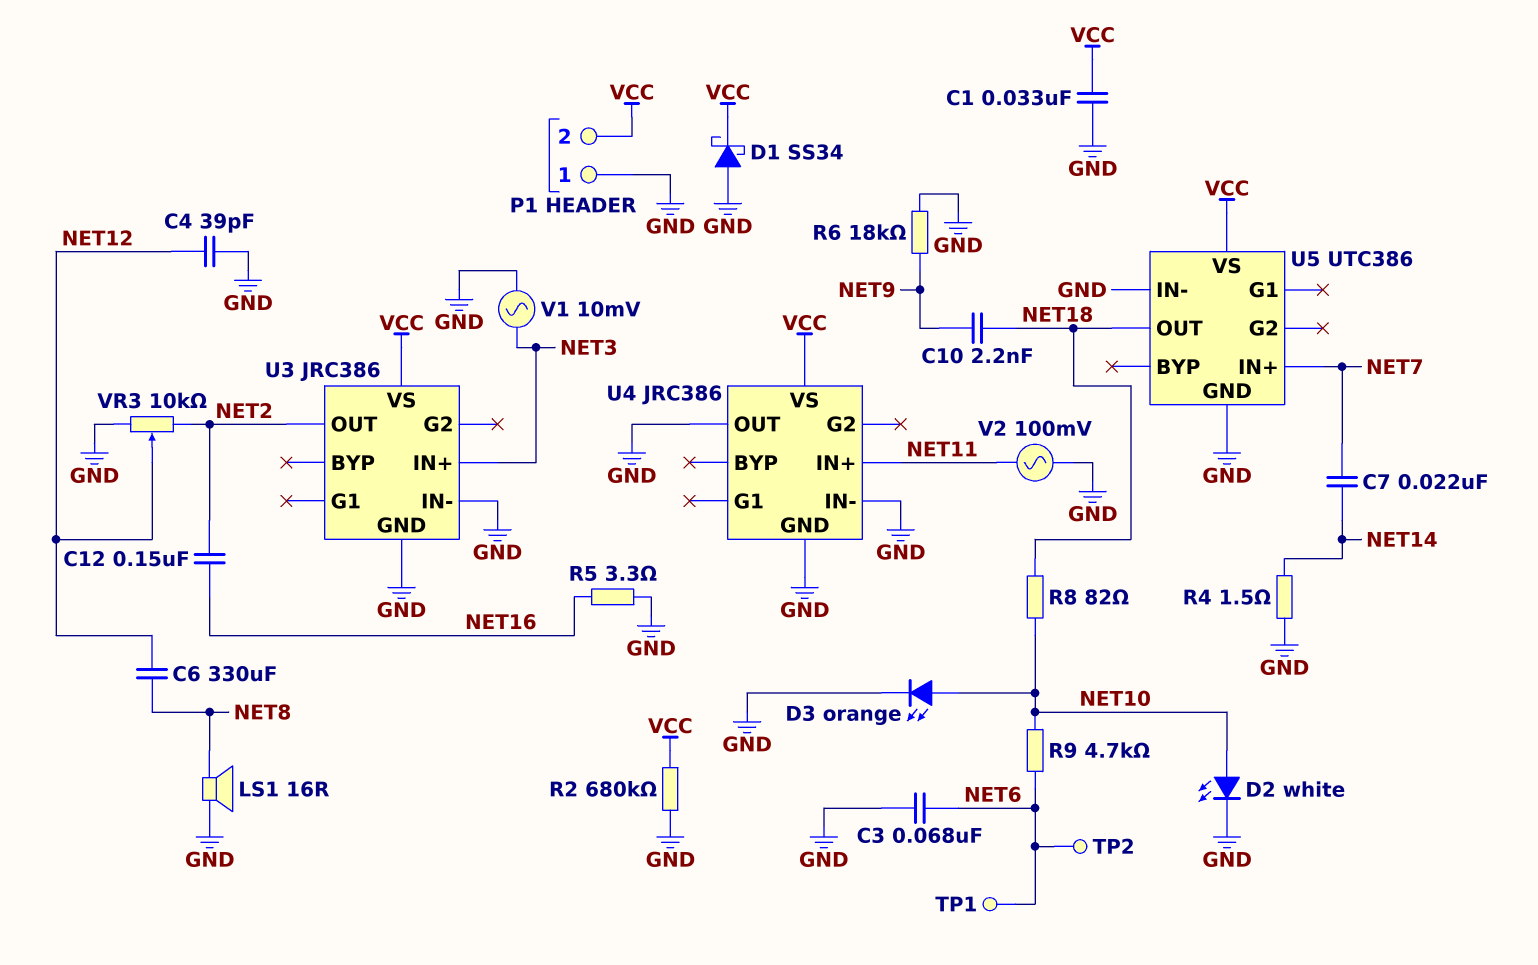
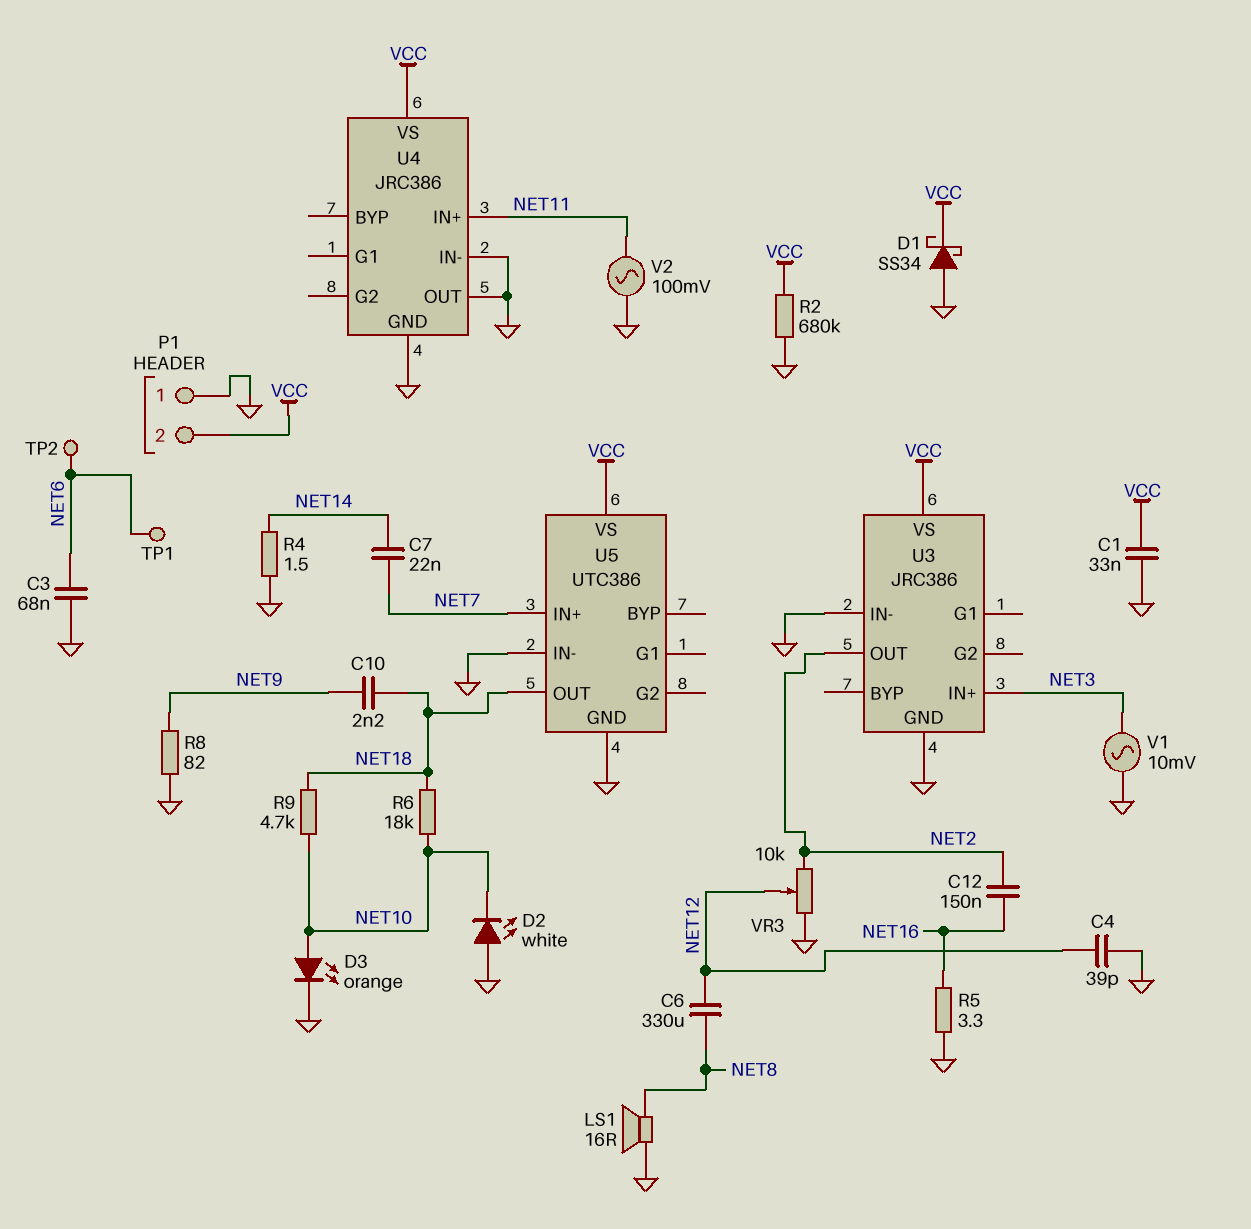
D2: LED white (A NET10, K GND) -> LED white (A GND, K NET10)
R6: 18k (GND, NET9) -> 18k (NET10, NET18)
R8: 82 (NET10, NET18) -> 82 (GND, NET9)
R9: 4.7k (NET6, NET10) -> 4.7k (NET10, NET18)

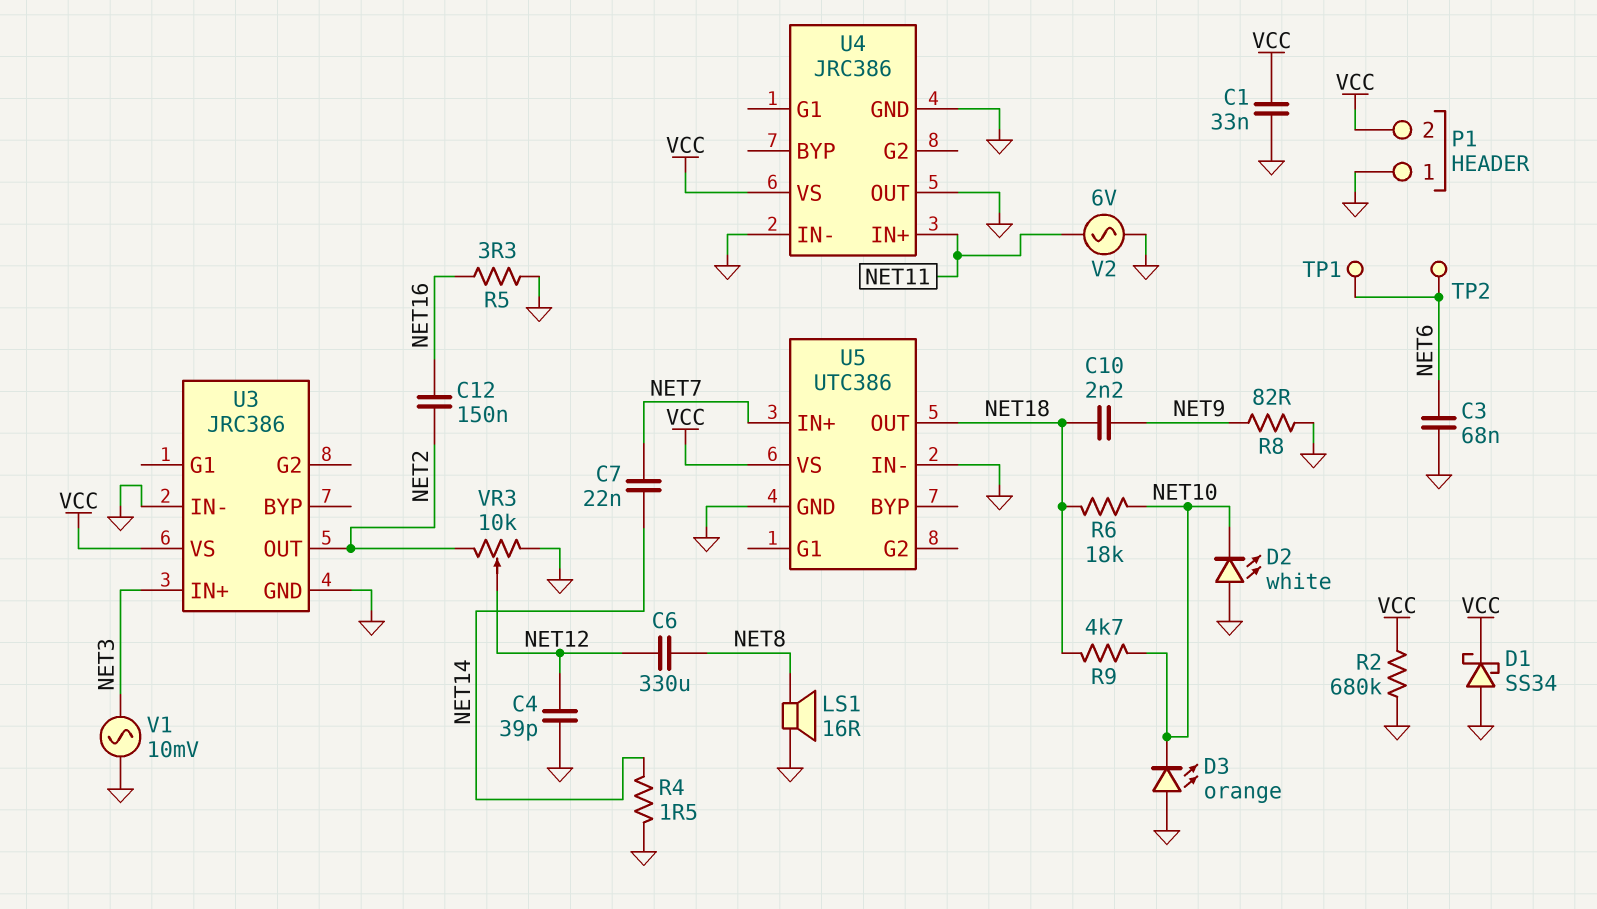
D3: LED orange (A NET10, K GND) -> LED orange (A GND, K NET10)
V2: AC 100mV (GND, NET11) -> AC 6V (GND, NET11)

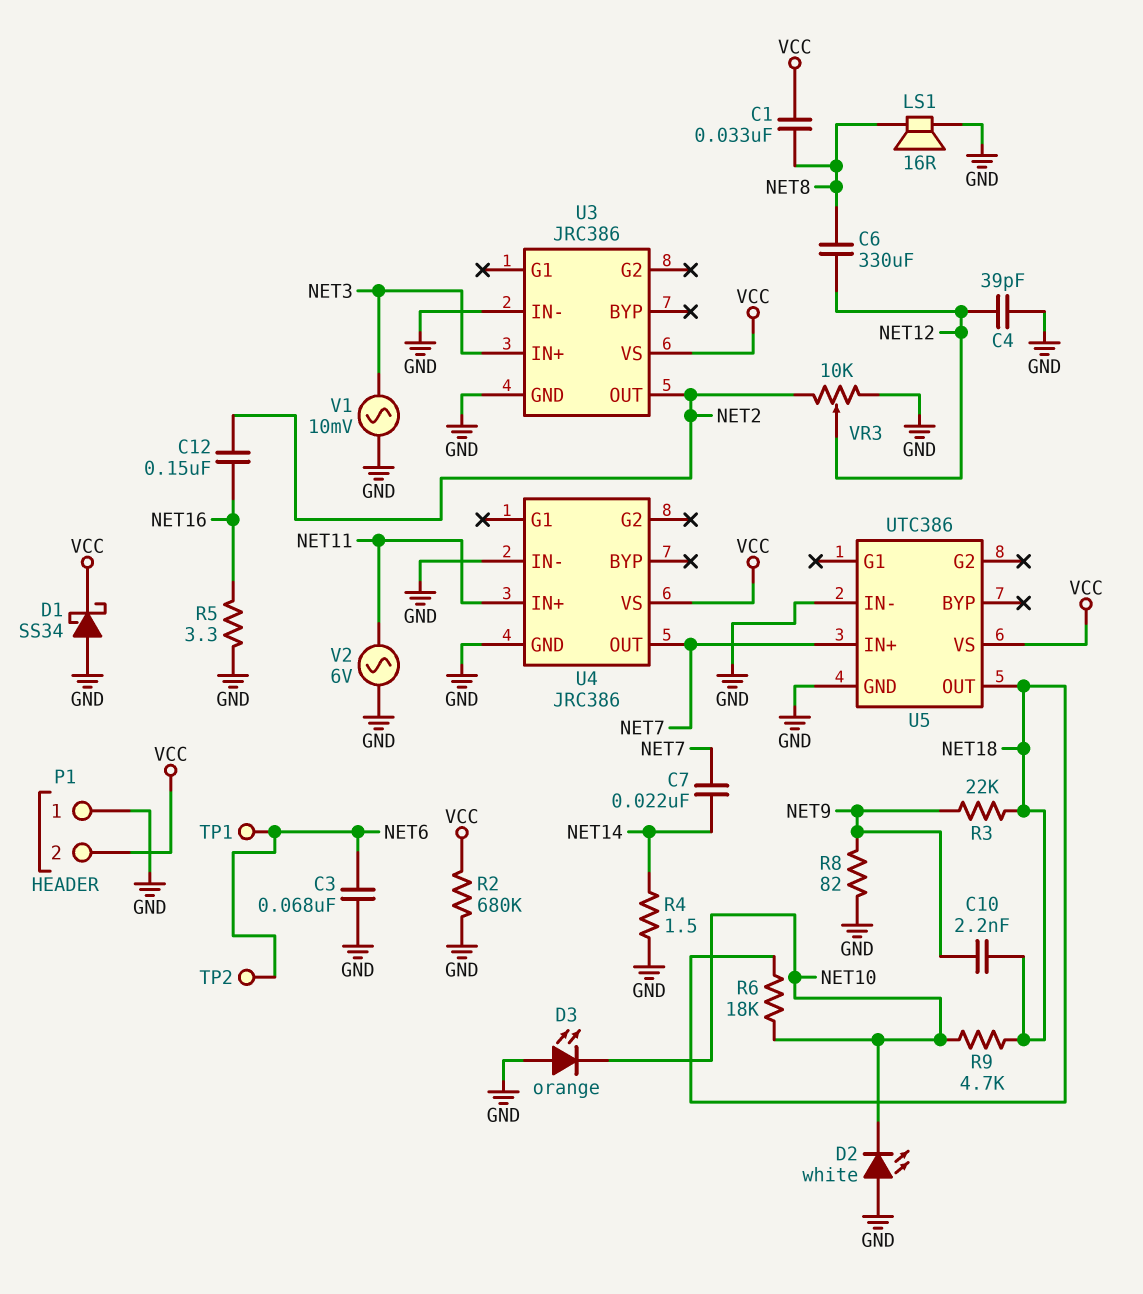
C1: 33nF (GND, VCC) -> 33nF (NET8, VCC)
R3: none -> 22k (NET9, NET18)
U4 pin OUT: GND -> NET7

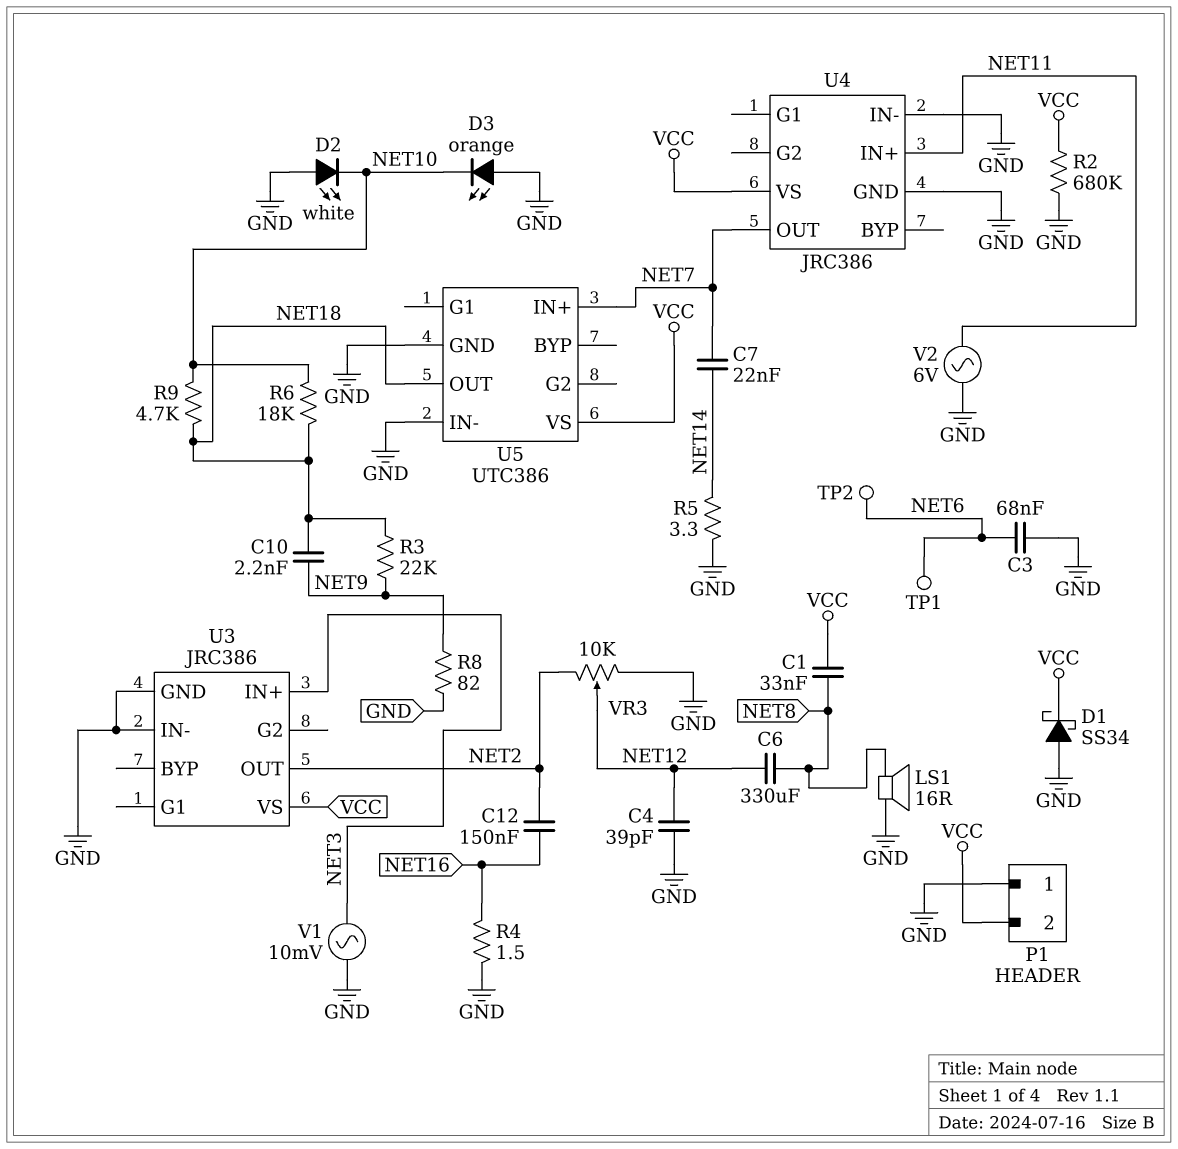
R4: 1.5 (GND, NET14) -> 1.5 (GND, NET16)
R5: 3.3 (GND, NET16) -> 3.3 (GND, NET14)

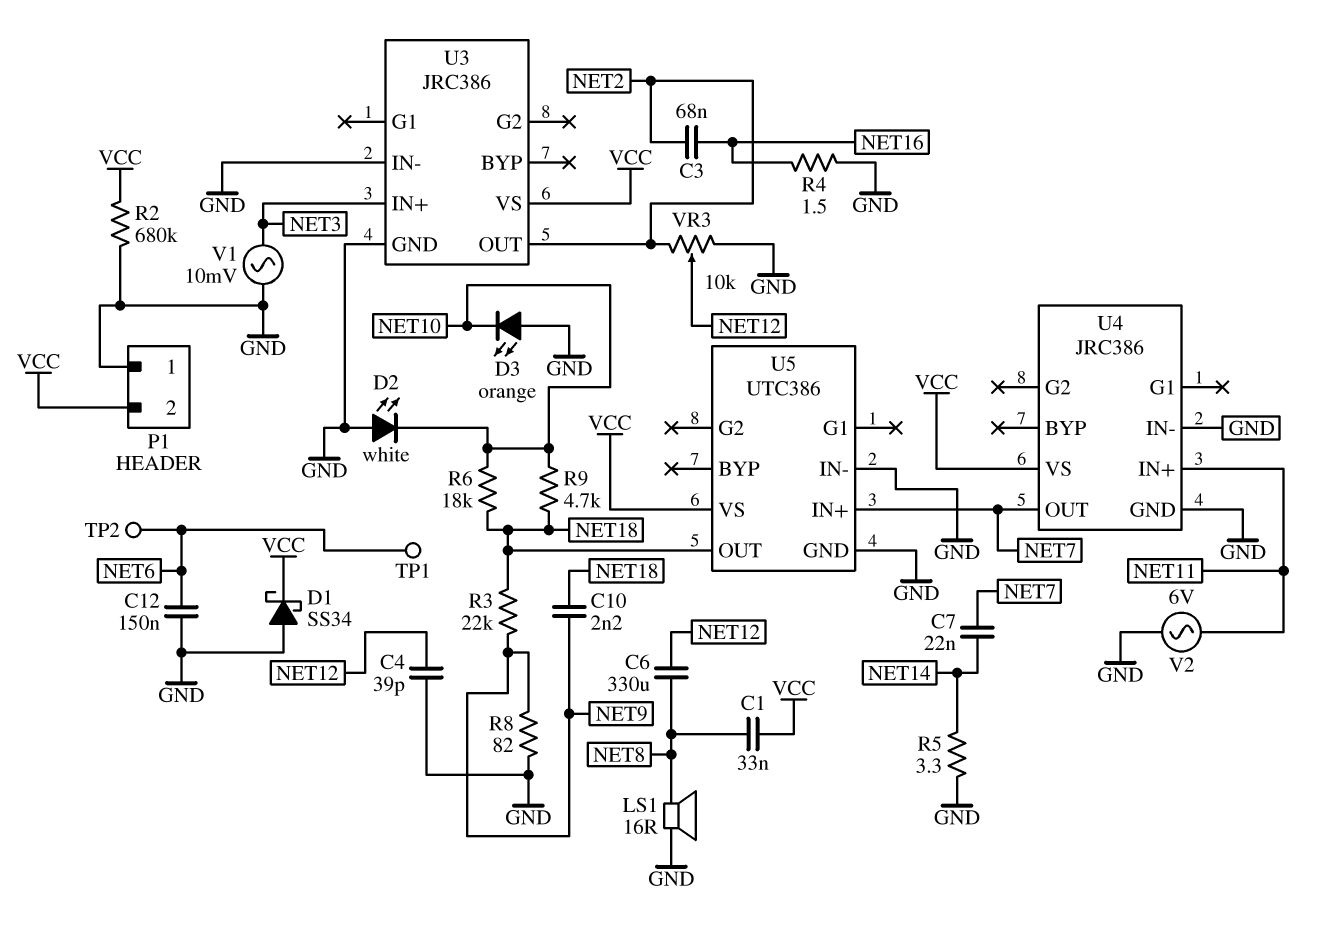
C3: 68nF (GND, NET6) -> 68nF (NET2, NET16)
C12: 150nF (NET2, NET16) -> 150nF (GND, NET6)

